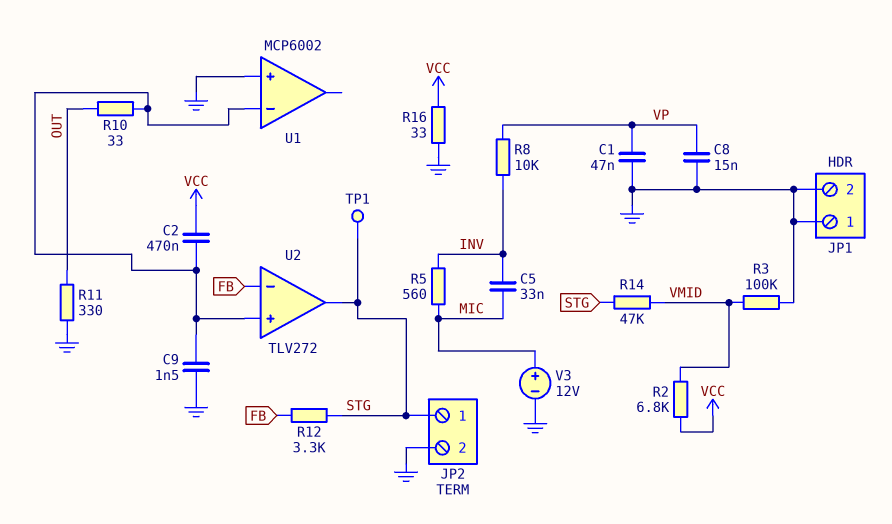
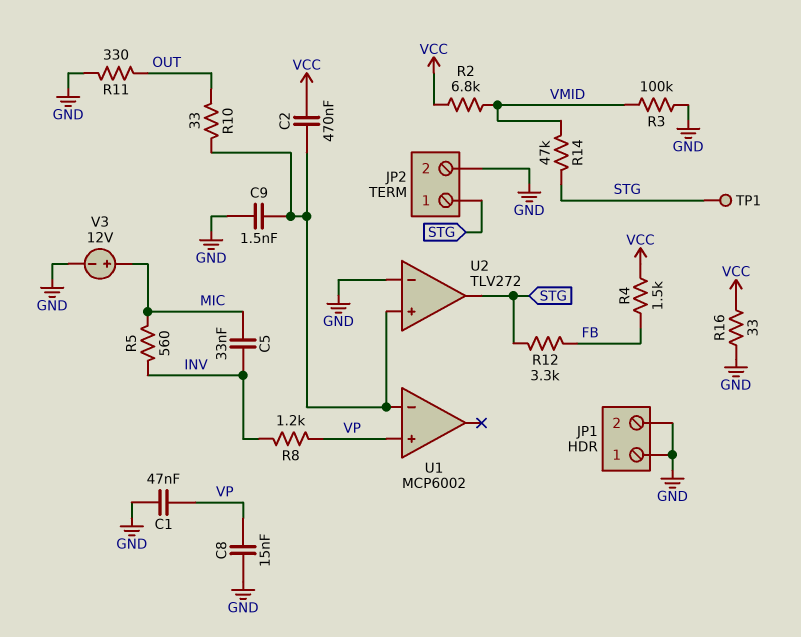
R4: none -> 1.5k (FB, VCC)
R8: 10k (INV, VP) -> 1.2k (INV, VP)
U1 pin in+: GND -> VP
U2 pin in-: FB -> GND

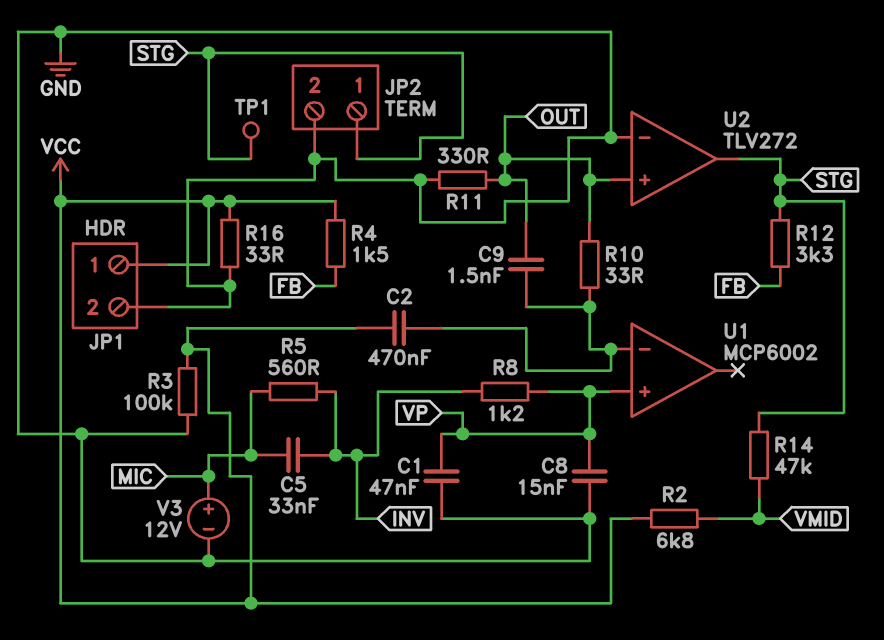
C9: 1.5nF (GND, U1/in-) -> 1.5nF (OUT, U1/in-)
JP1 pin 1: GND -> VCC
R3: 100k (GND, VMID) -> 100k (GND, VCC)
U2 pin in+: U1/in- -> OUT

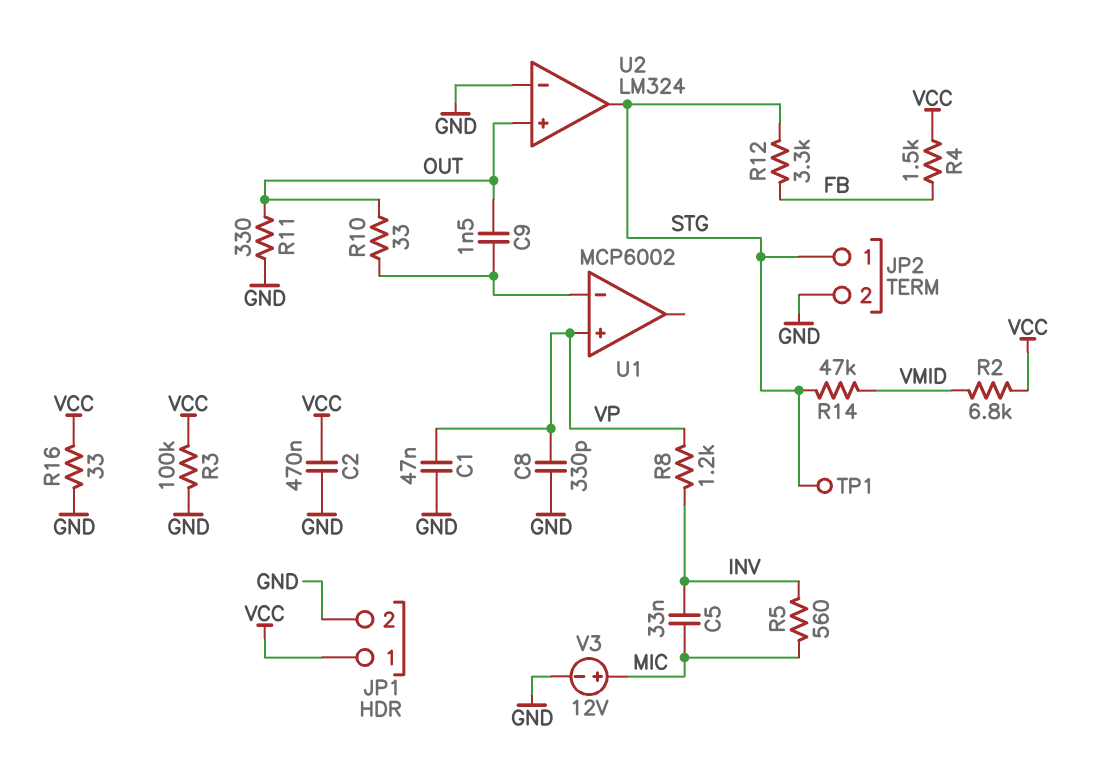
C2: 470nF (U1/in-, VCC) -> 470nF (GND, VCC)
C8: 15nF (GND, VP) -> 330pF (GND, VP)
U2: TLV272 -> LM324

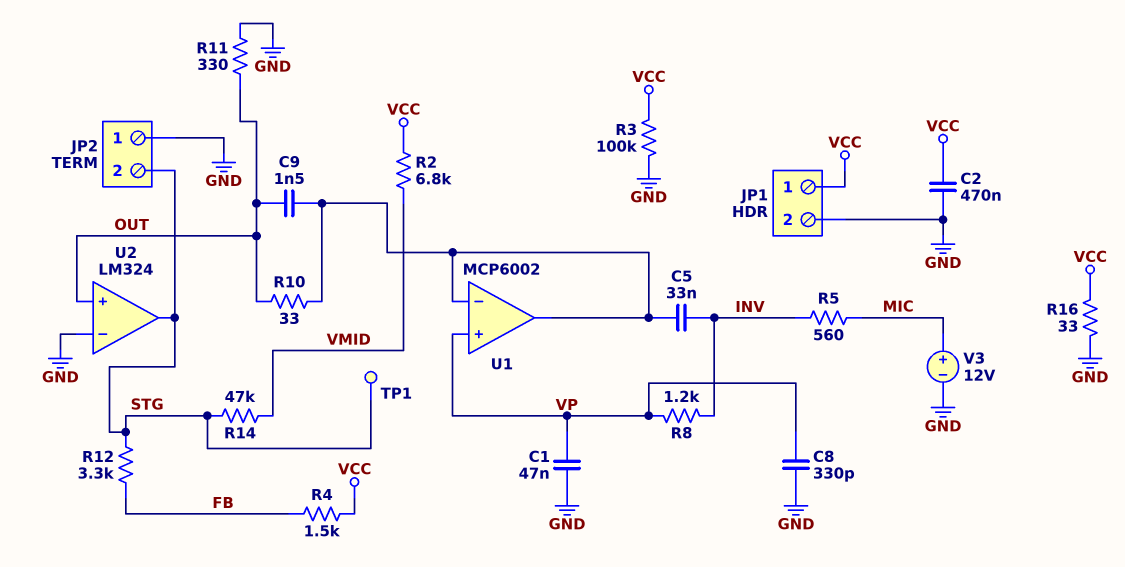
C5: 33nF (INV, MIC) -> 33nF (INV, U1/in-)
JP2 pin 1: STG -> GND
JP2 pin 2: GND -> STG
U1 pin out: none -> U1/in-

